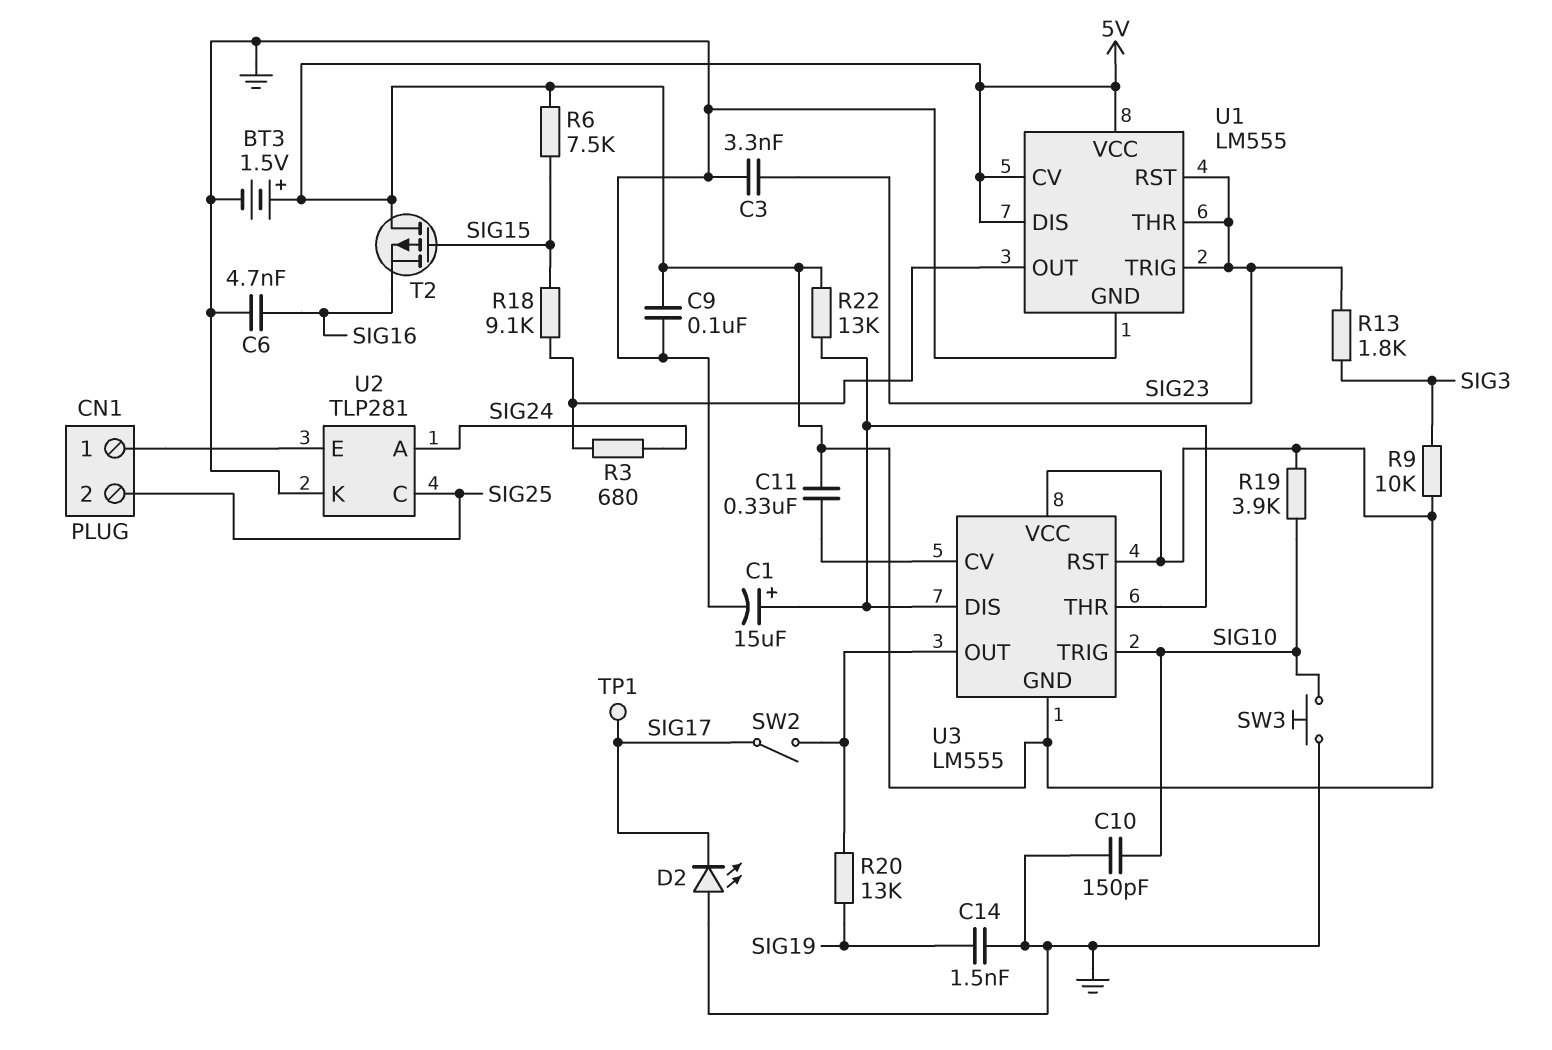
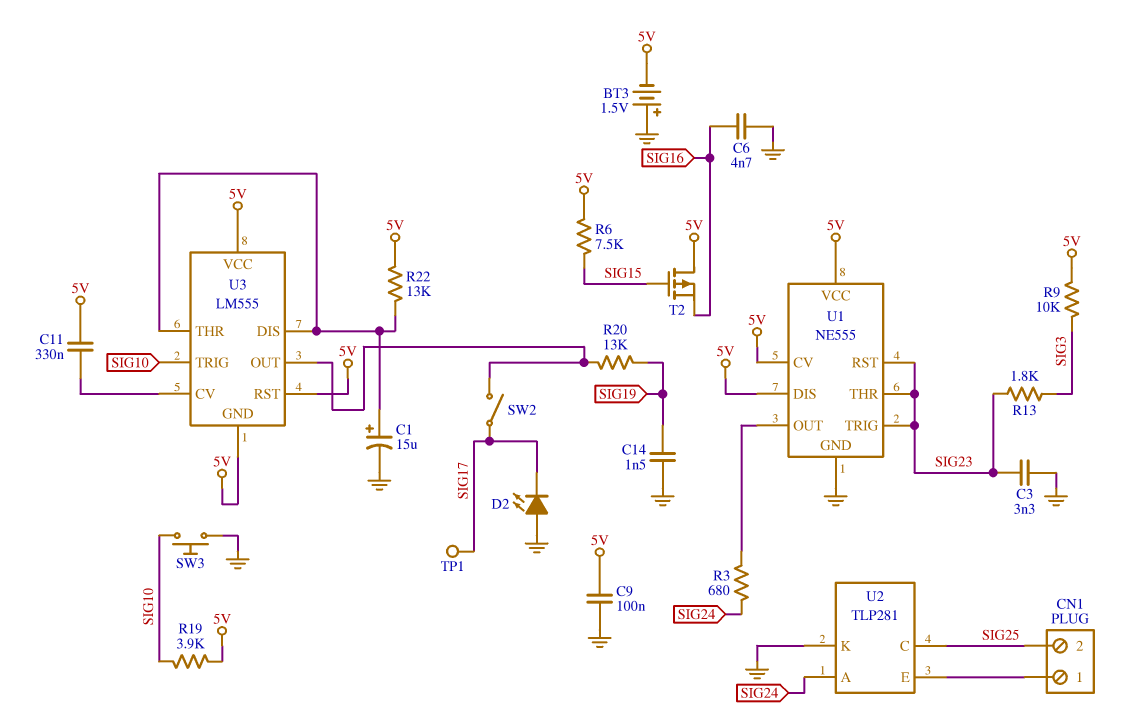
BT3: 1.5V (plus 5V, minus GND) -> 1.5V (plus GND, minus 5V)
C10: 150pF (GND, SIG10) -> none
R18: 9.1k (SIG15, U1/OUT) -> none
U1: LM555 -> NE555

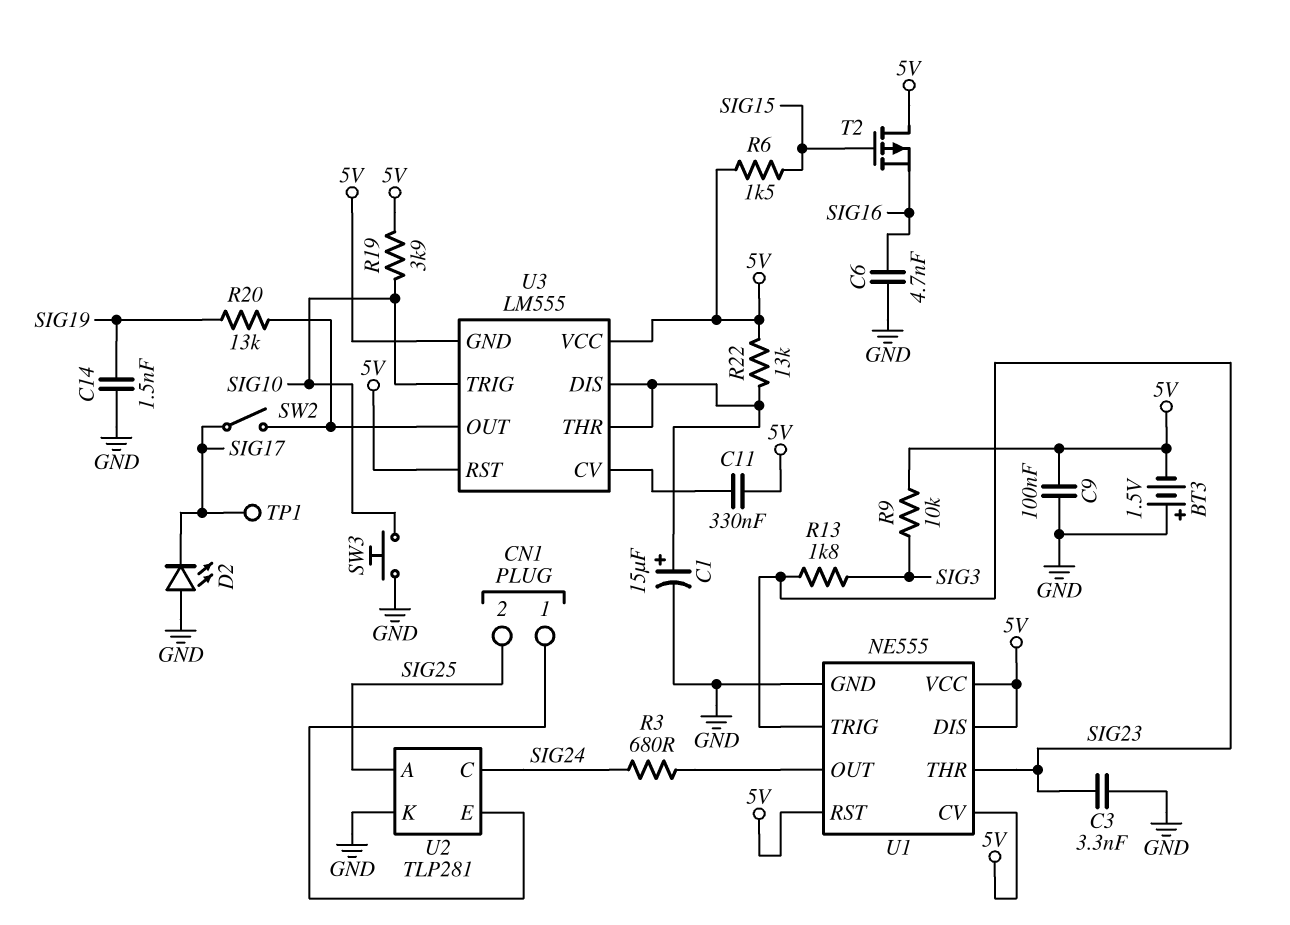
R6: 7.5k (5V, SIG15) -> 1.5k (5V, SIG15)
U1 pin RST: SIG23 -> 5V
U2 pin A: SIG24 -> SIG25
U2 pin C: SIG25 -> SIG24

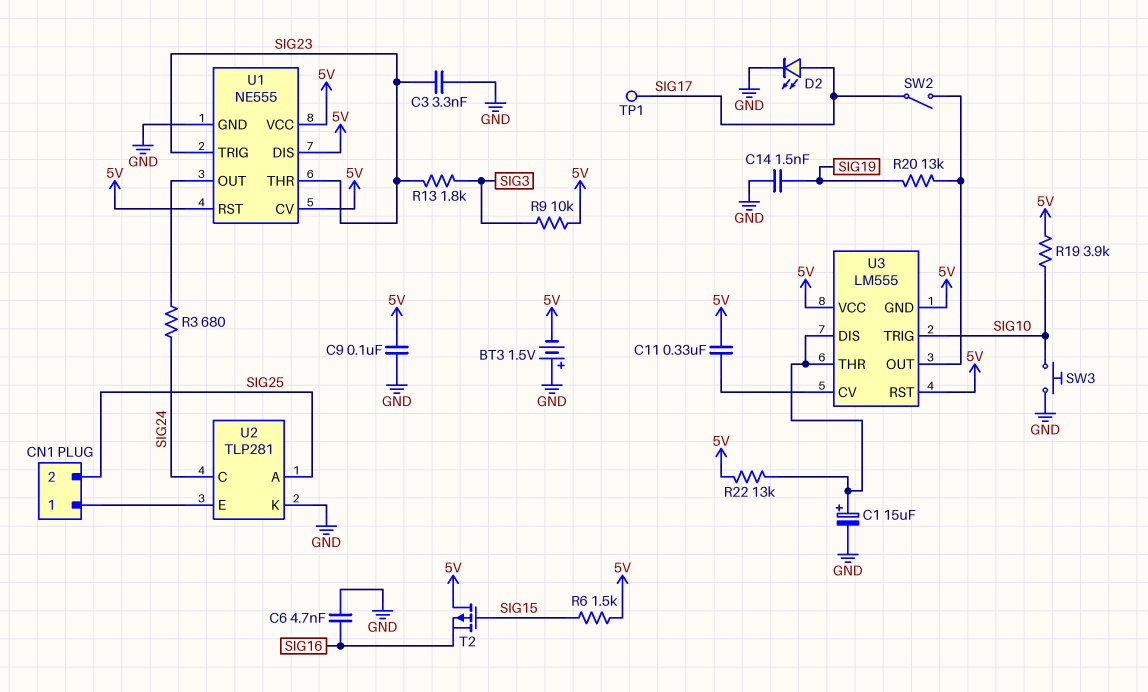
D2: LED (A GND, K SIG17) -> LED (A SIG17, K GND)

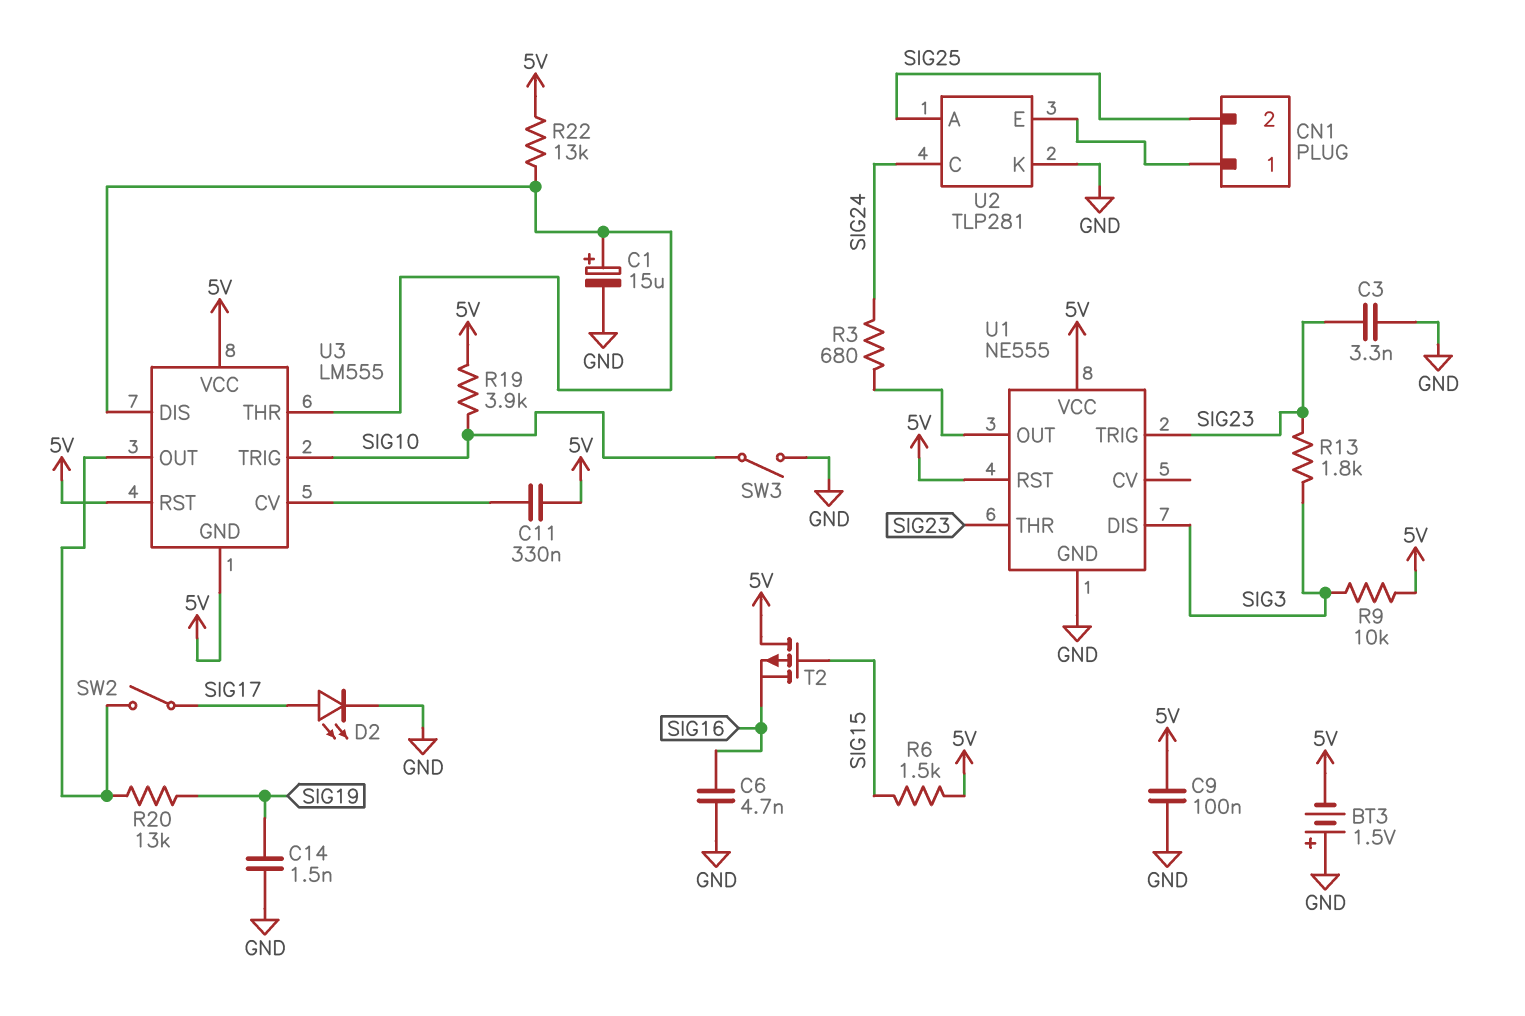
SW3: button (GND, SIG10) -> switch (GND, SIG10)
TP1: test point (SIG17) -> none
U1 pin CV: 5V -> none
U1 pin DIS: 5V -> SIG3

